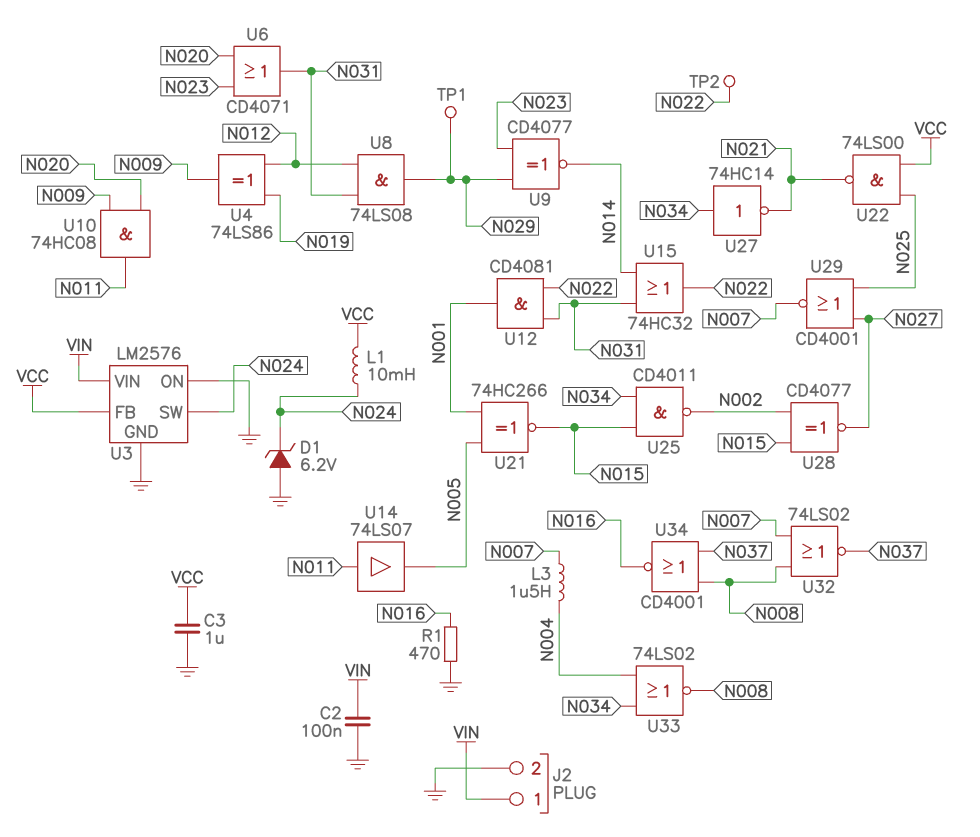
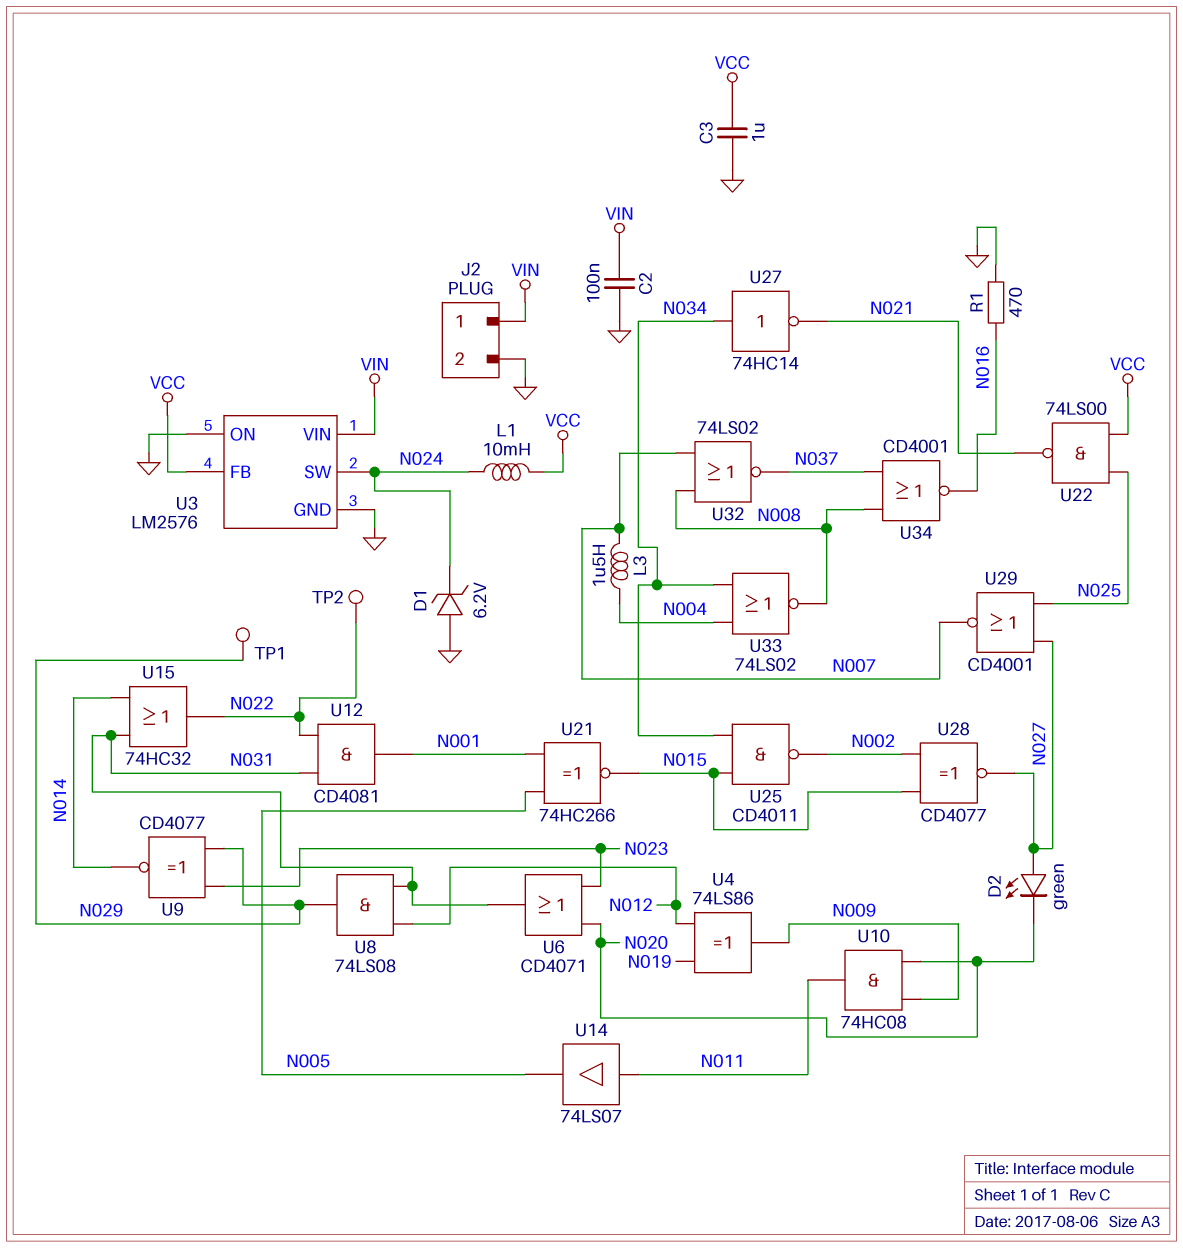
D2: none -> LED green (A N027, K N020)

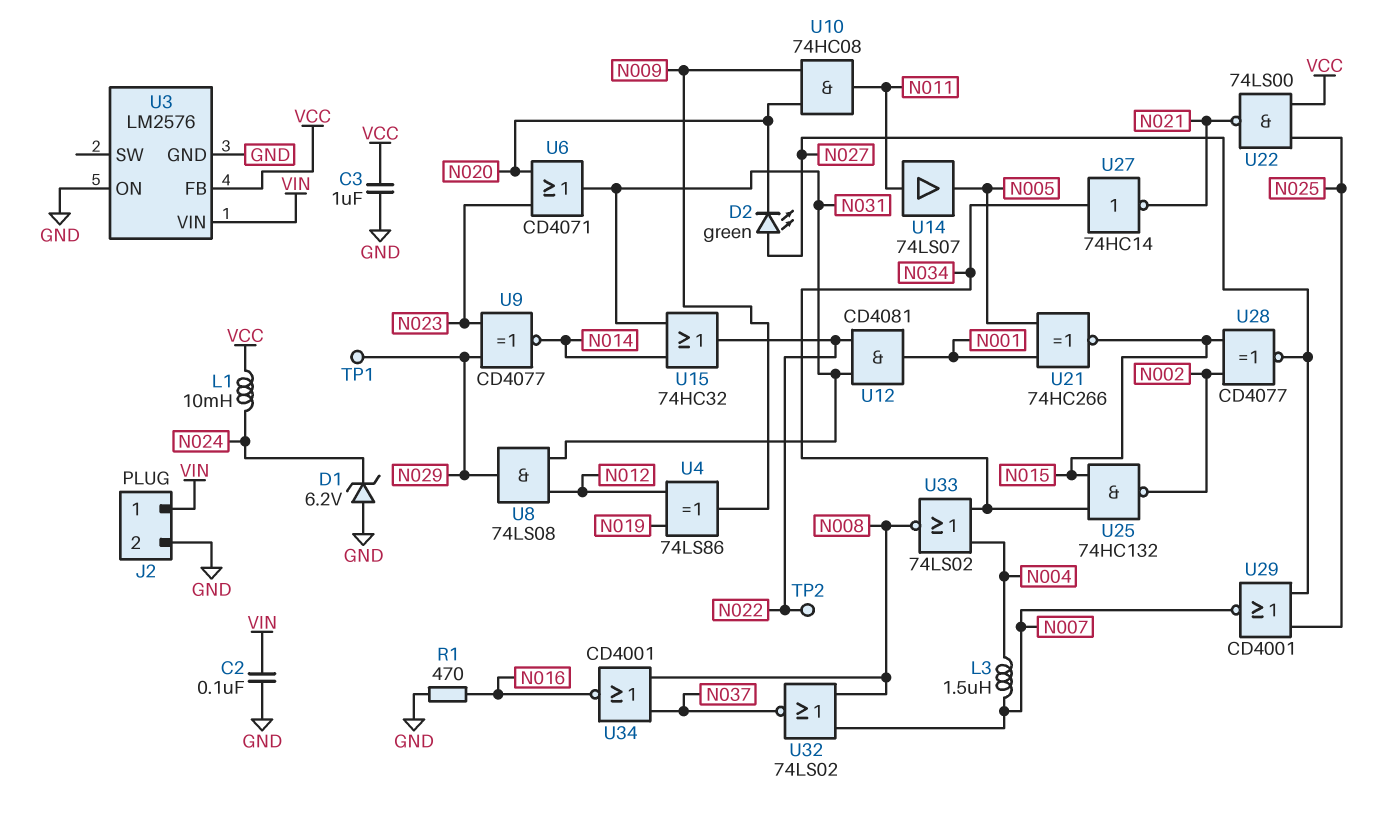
U3 pin SW: N024 -> none
U25: NAND CD4011 (in N015, in N034, out N002) -> NAND 74HC132 (in N015, in N034, out N002)

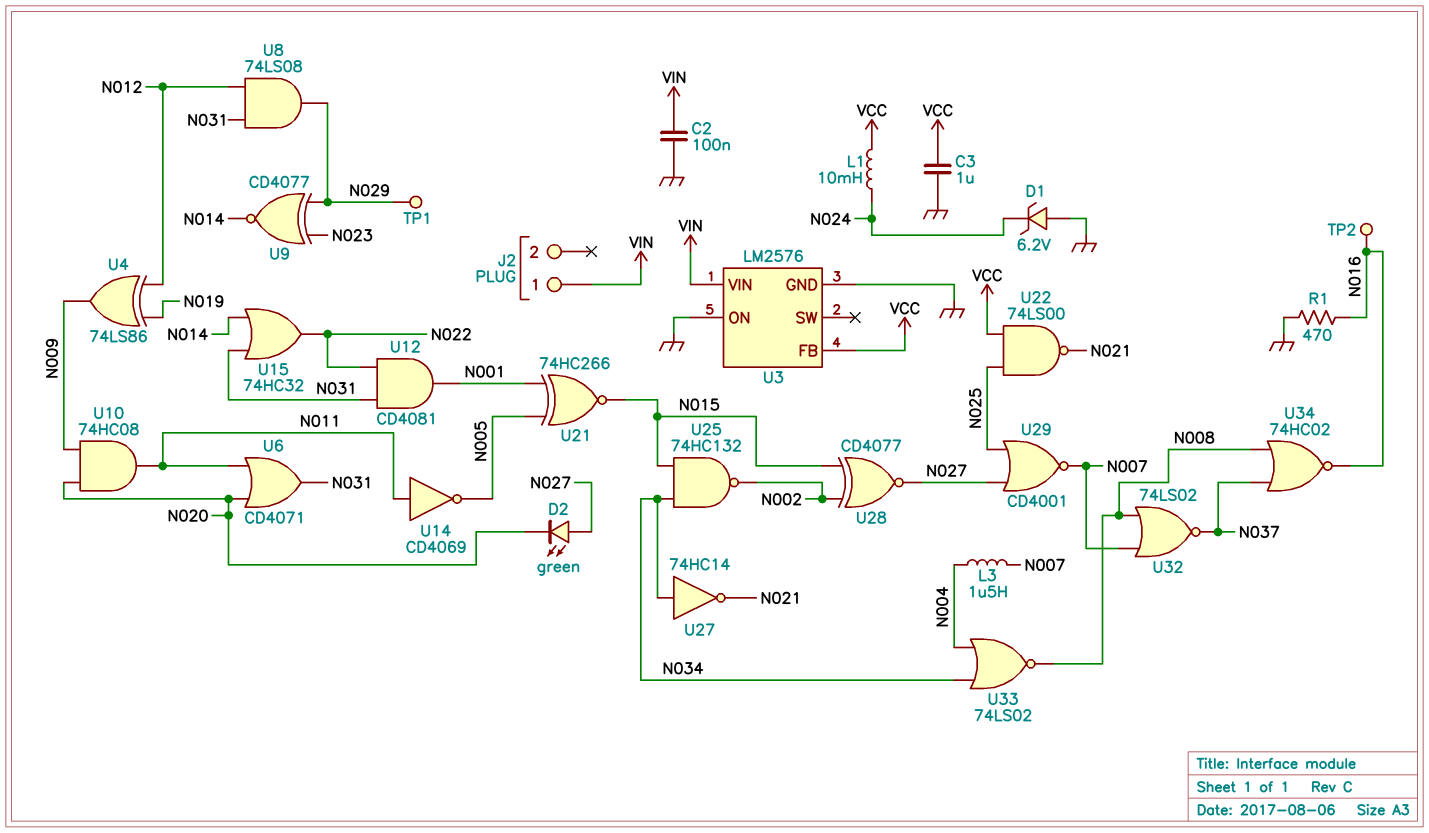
J2 pin 2: GND -> none
TP2: test point (N022) -> test point (N016)
U6: OR CD4071 (in N020, in N023, out N031) -> OR CD4071 (in N011, in N020, out N031)
U14: buffer 74LS07 (in N011, out N005) -> NOT CD4069 (in N011, out N005)
U34: NOR CD4001 (in N008, in N037, out N016) -> NOR 74HC02 (in N008, in N037, out N016)

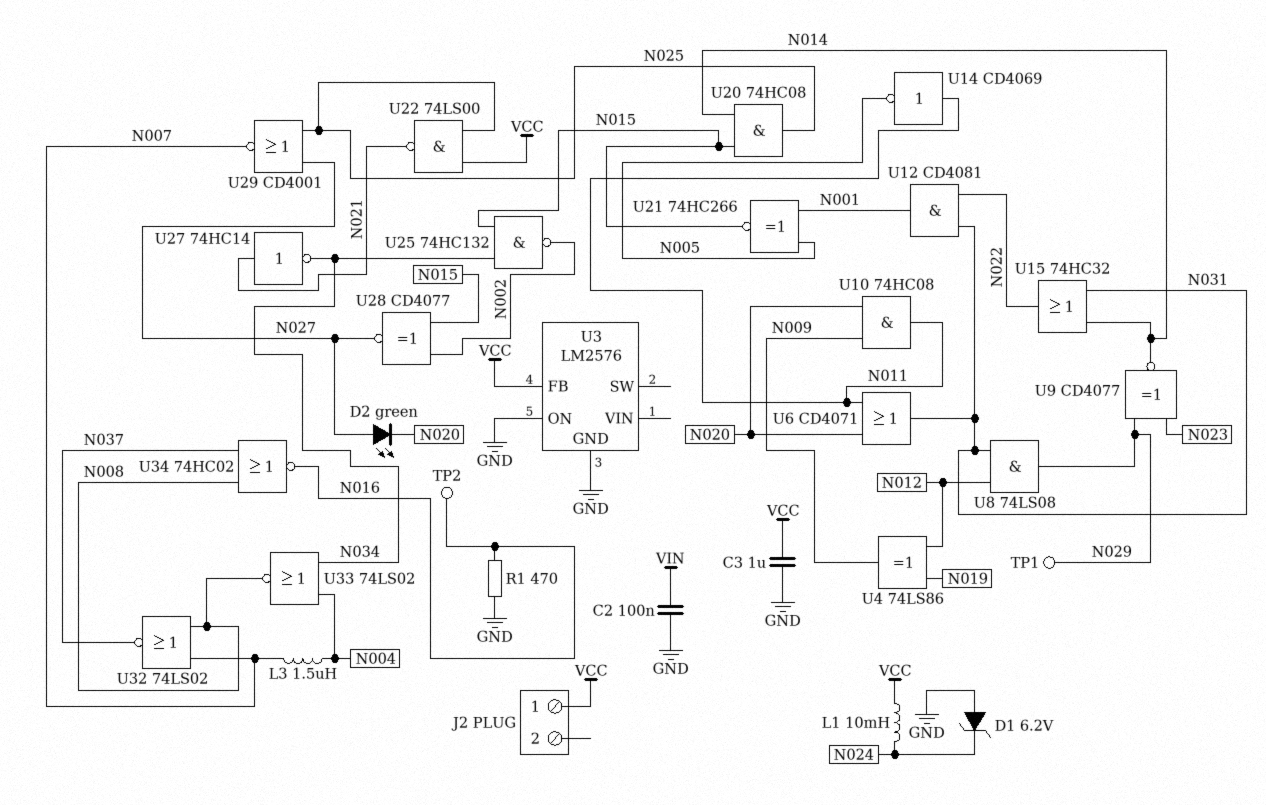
J2 pin 1: VIN -> VCC
U3 pin VIN: VIN -> none
U20: none -> AND 74HC08 (in N014, in N015, out N025)
U27: NOT 74HC14 (in N034, out N021) -> NOT 74HC14 (in N021, out N034)

